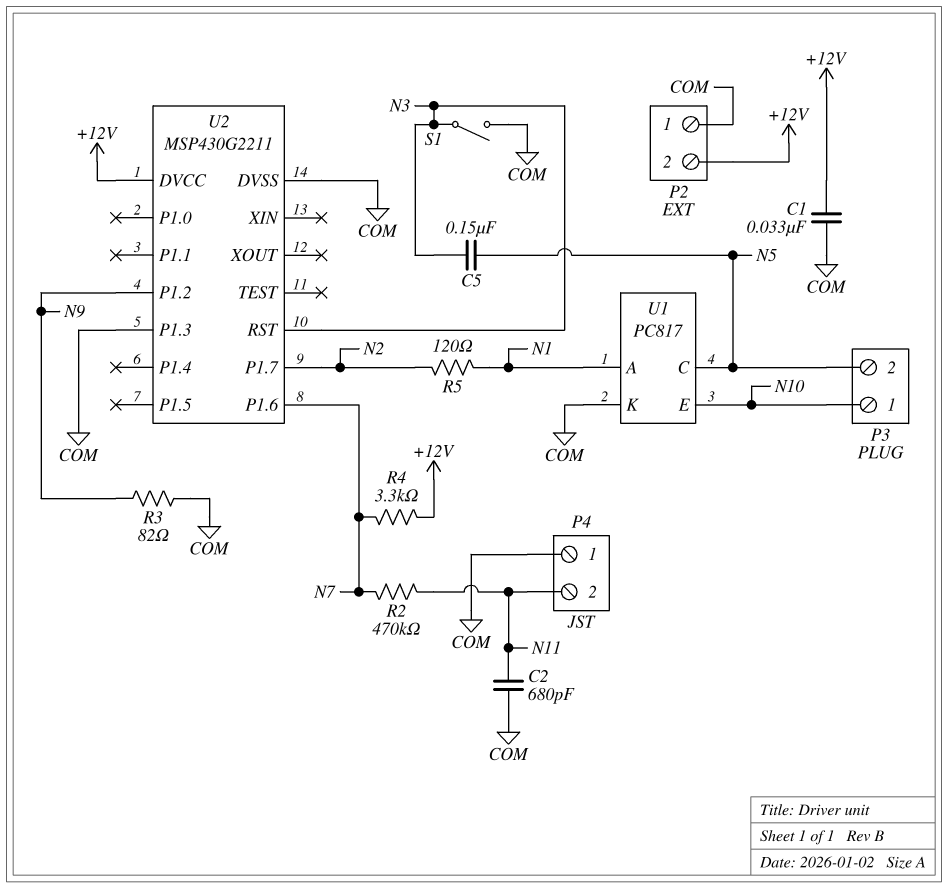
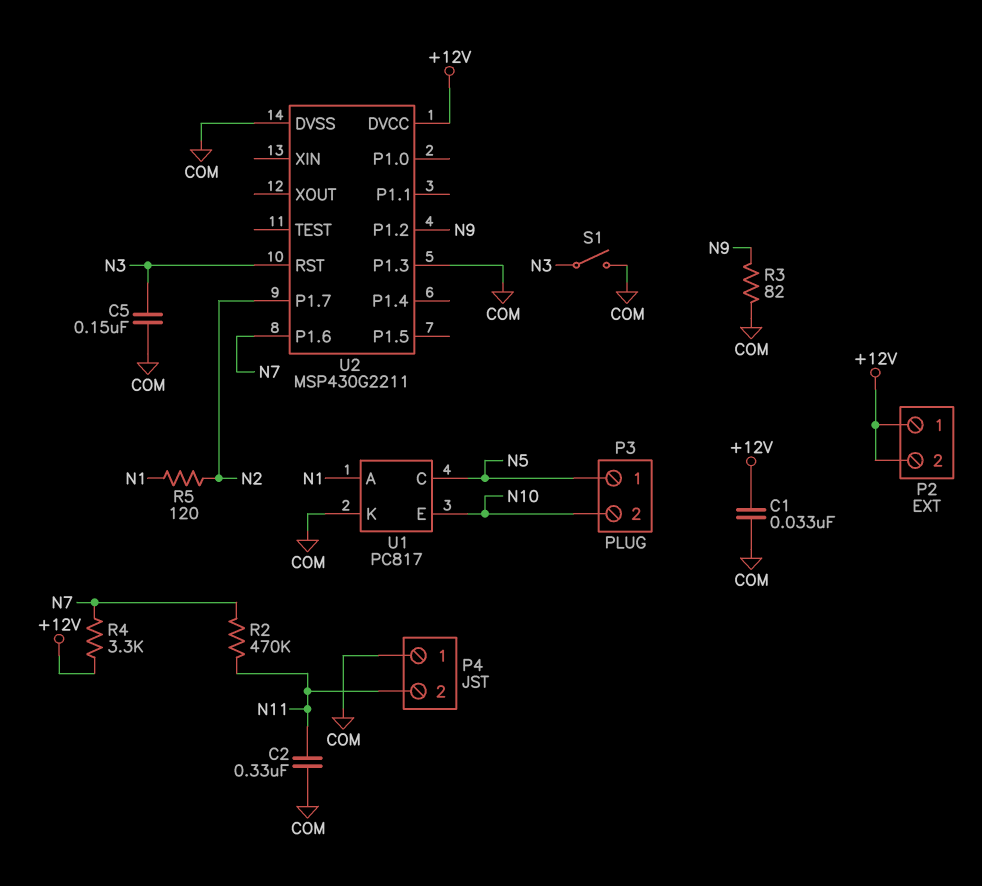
C2: 680pF (COM, N11) -> 330nF (COM, N11)
C5: 150nF (N3, N5) -> 150nF (COM, N3)
P2 pin 1: COM -> +12V
P3 pin 1: N10 -> N5
P3 pin 2: N5 -> N10

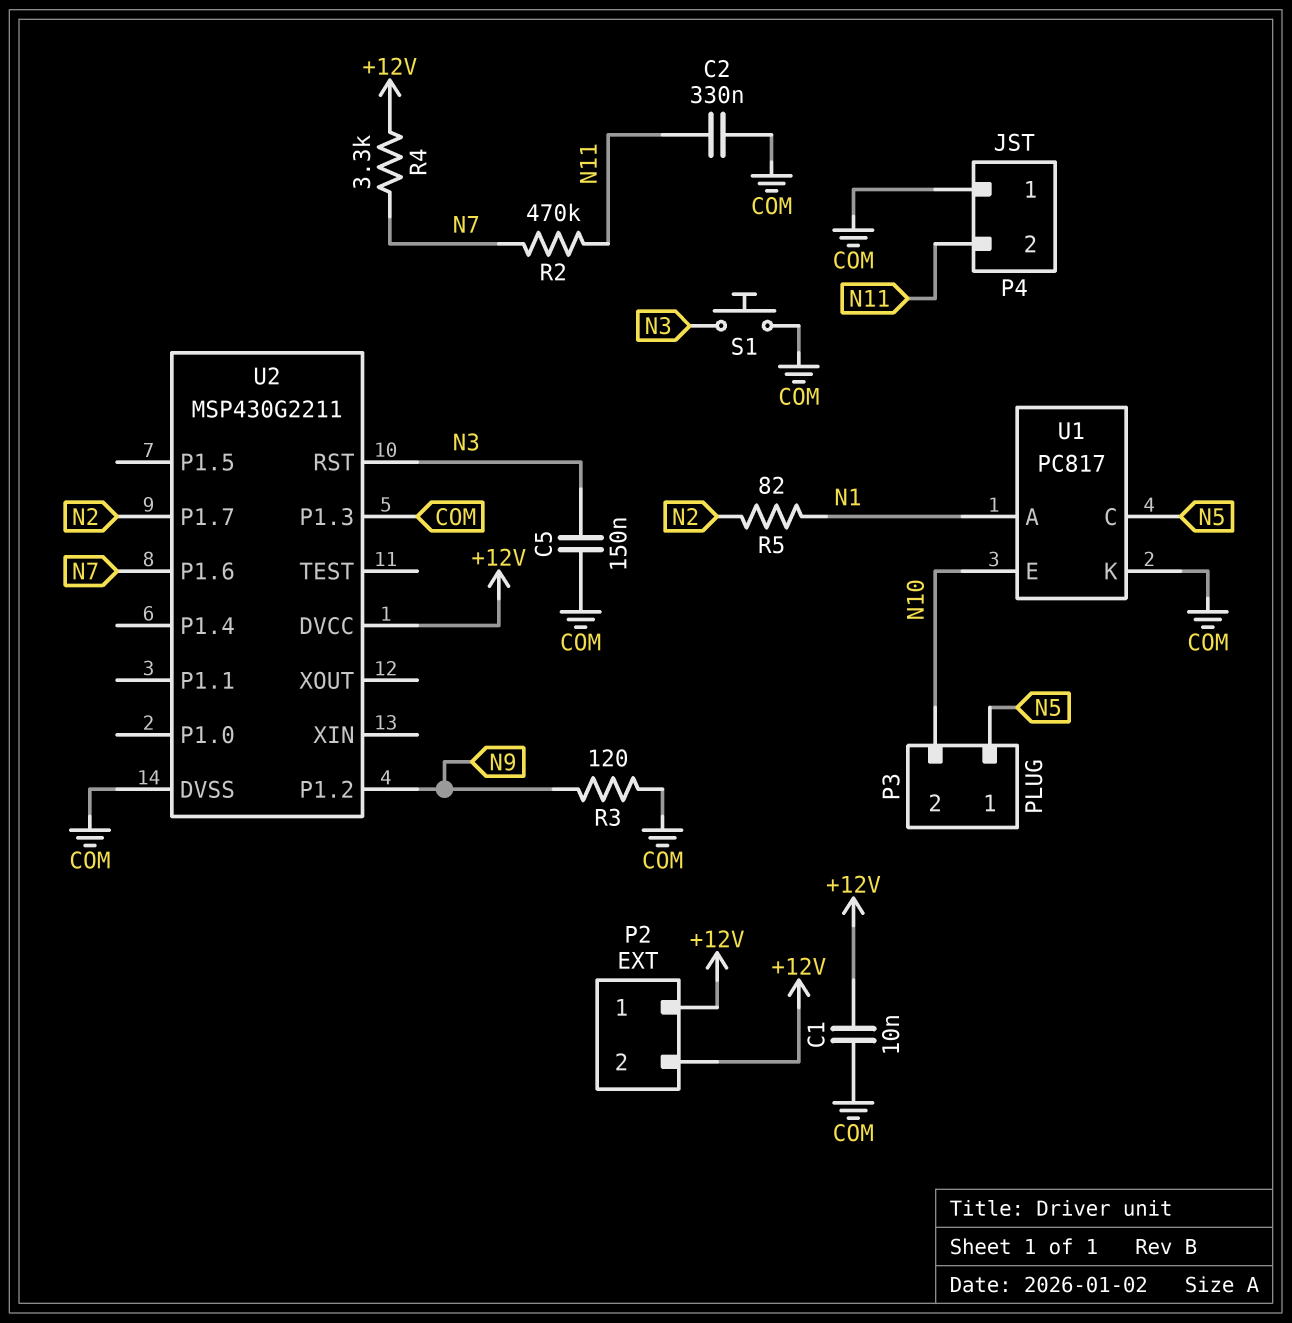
C1: 33nF (+12V, COM) -> 10nF (+12V, COM)
R3: 82 (COM, N9) -> 120 (COM, N9)
R5: 120 (N1, N2) -> 82 (N1, N2)
S1: switch (COM, N3) -> button (COM, N3)

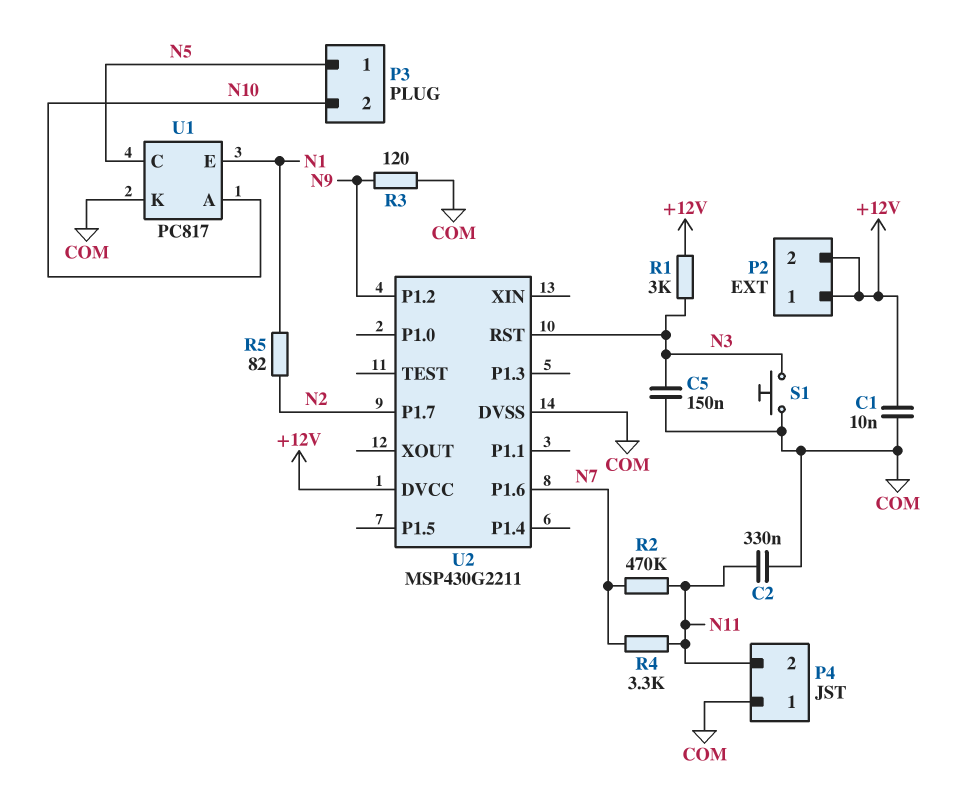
R1: none -> 3k (+12V, N3)
R4: 3.3k (+12V, N7) -> 3.3k (N7, N11)
U1 pin A: N1 -> N10
U1 pin E: N10 -> N1
U2 pin P1.3: COM -> none

